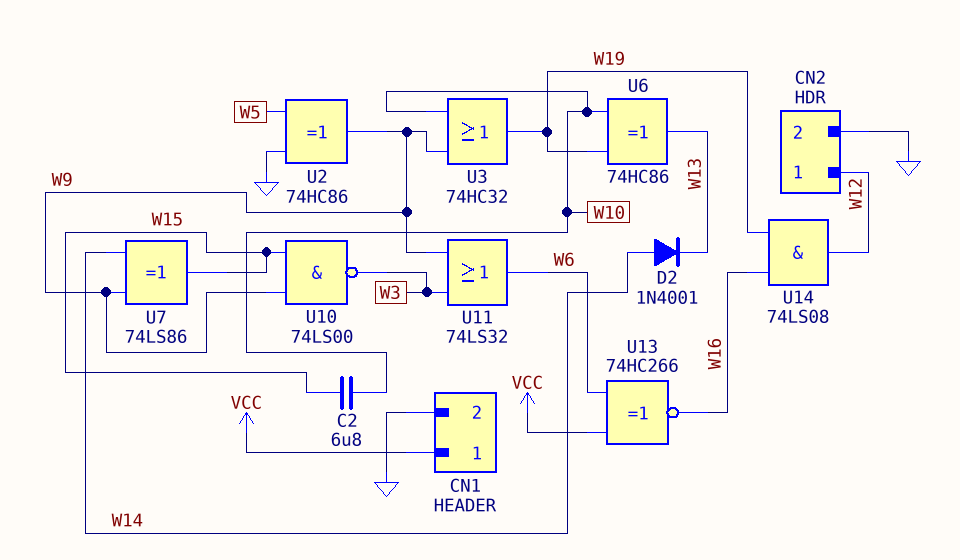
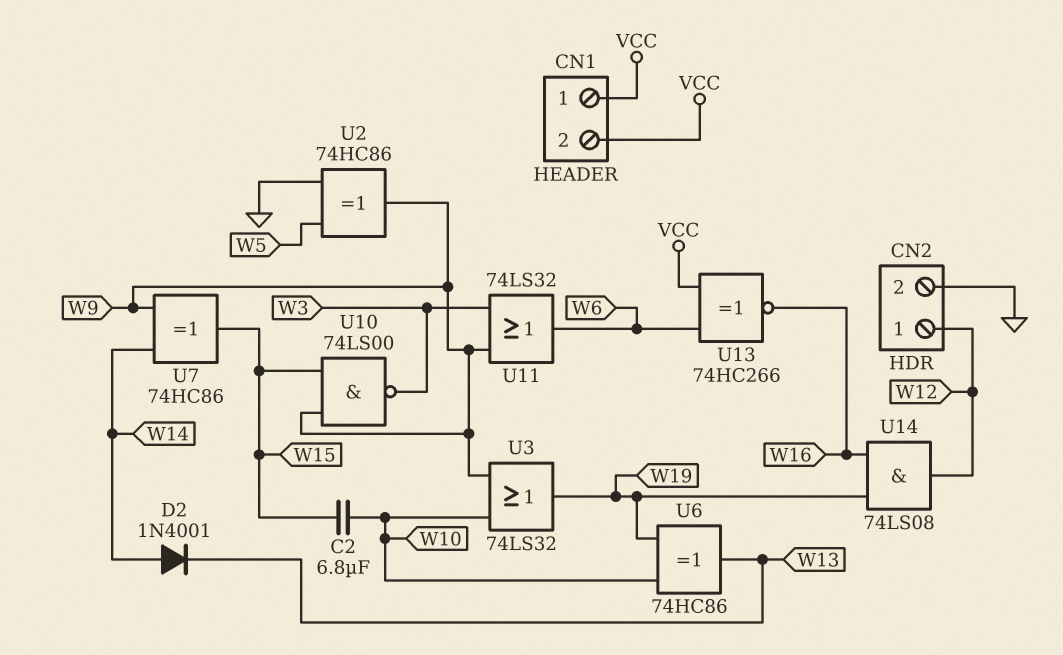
CN1 pin 2: GND -> VCC
U3: OR 74HC32 (in W9, in W10, out W19) -> OR 74LS32 (in W9, in W10, out W19)
U7: XOR 74LS86 (in W9, in W14, out W15) -> XOR 74HC86 (in W9, in W14, out W15)

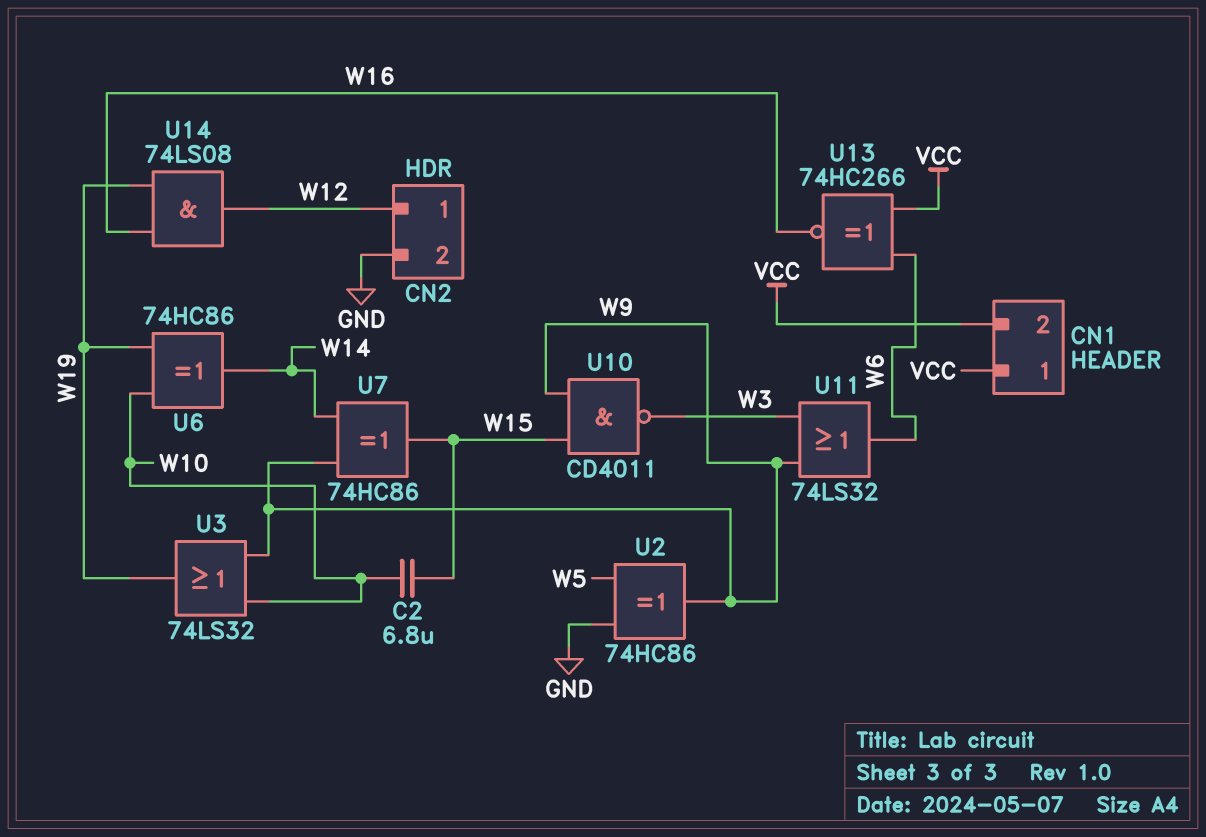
D2: diode 1N4001 (A W14, K W13) -> none
U6: XOR 74HC86 (in W10, in W19, out W13) -> XOR 74HC86 (in W10, in W19, out W14)
U10: NAND 74LS00 (in W9, in W15, out W3) -> NAND CD4011 (in W9, in W15, out W3)

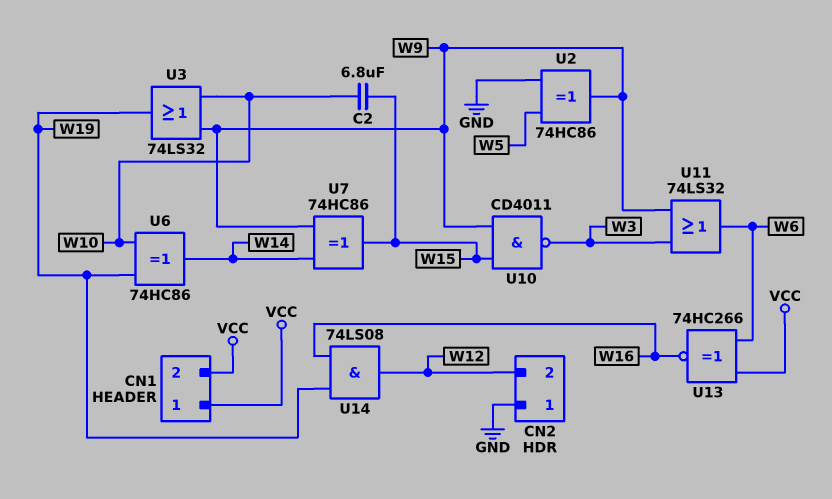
CN2 pin 1: W12 -> GND
CN2 pin 2: GND -> W12

